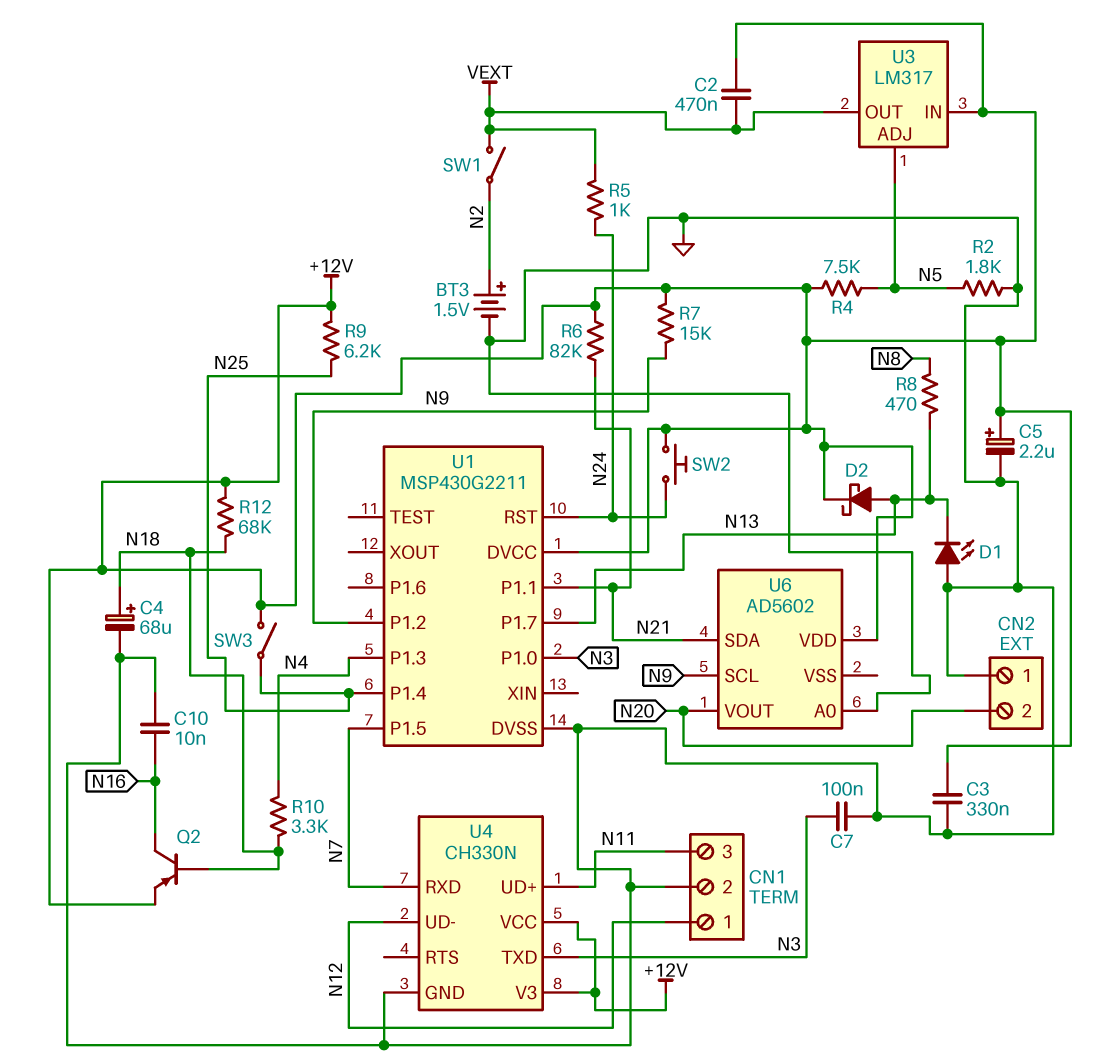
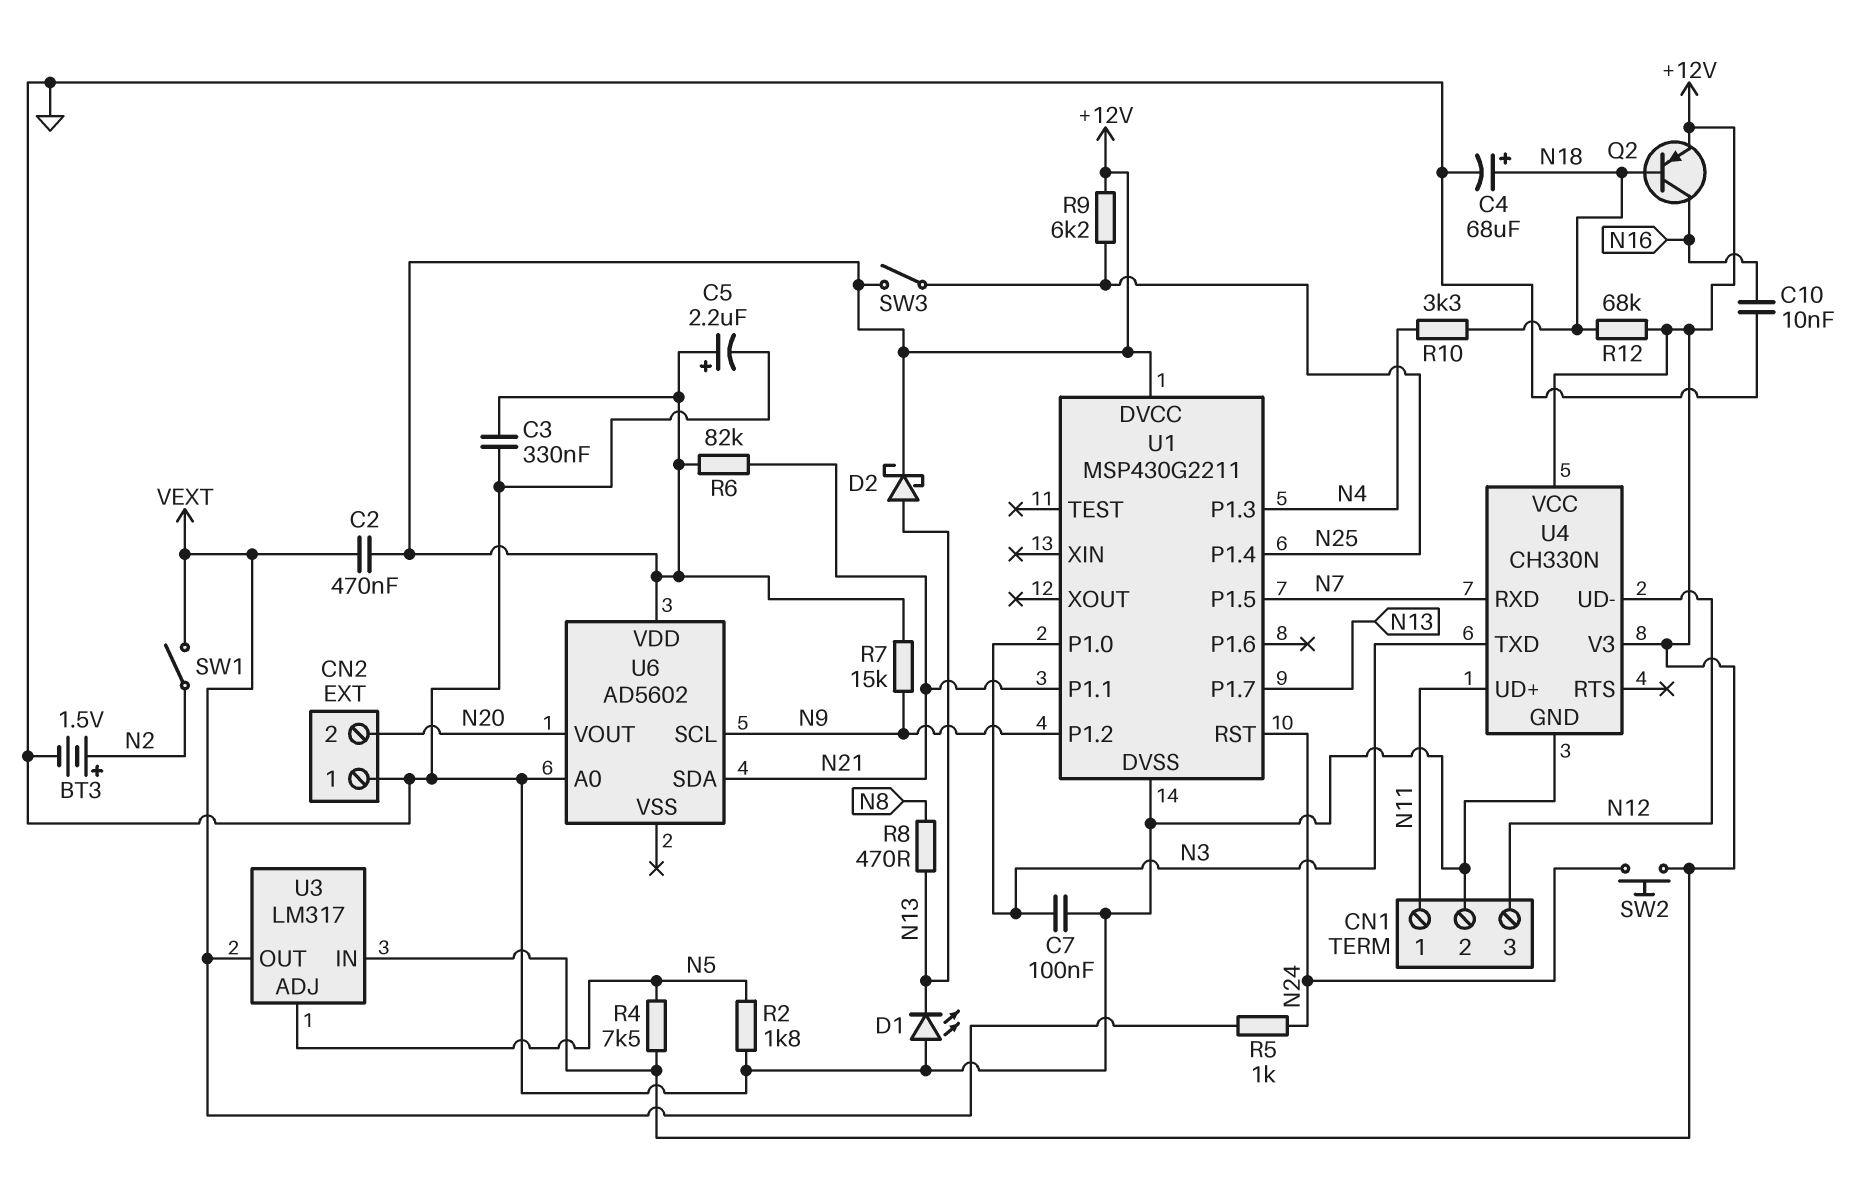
CN1 pin 1: N12 -> N11
CN1 pin 3: N11 -> N12

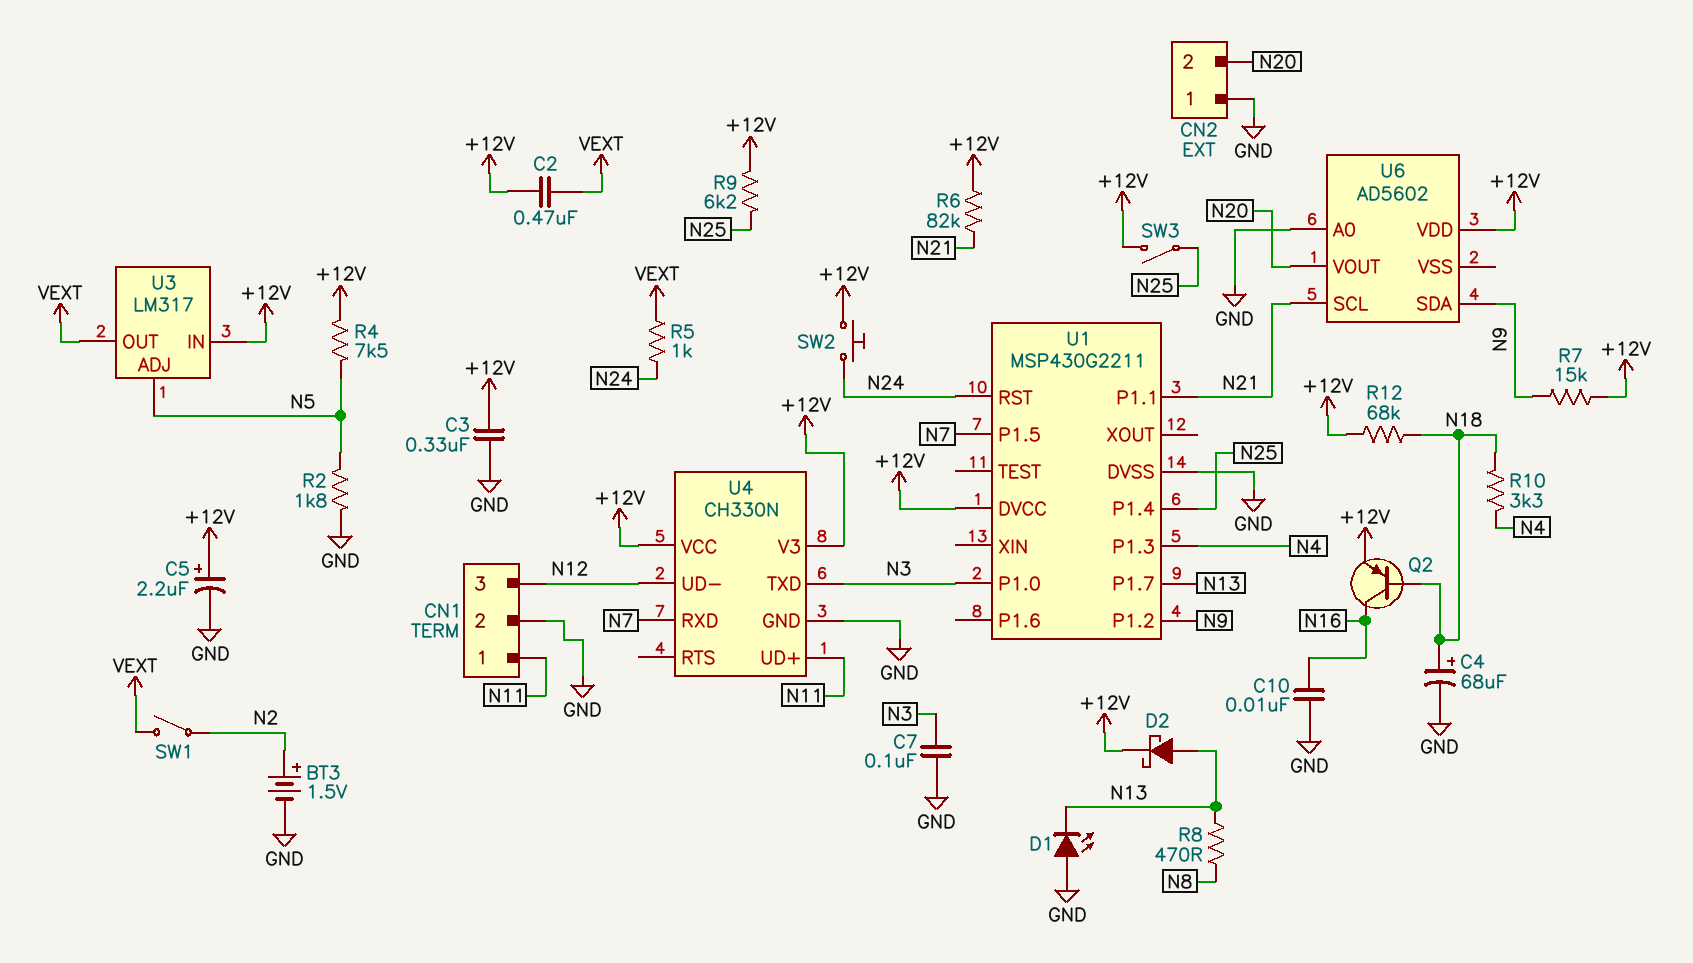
U6 pin SCL: N9 -> N21
U6 pin SDA: N21 -> N9

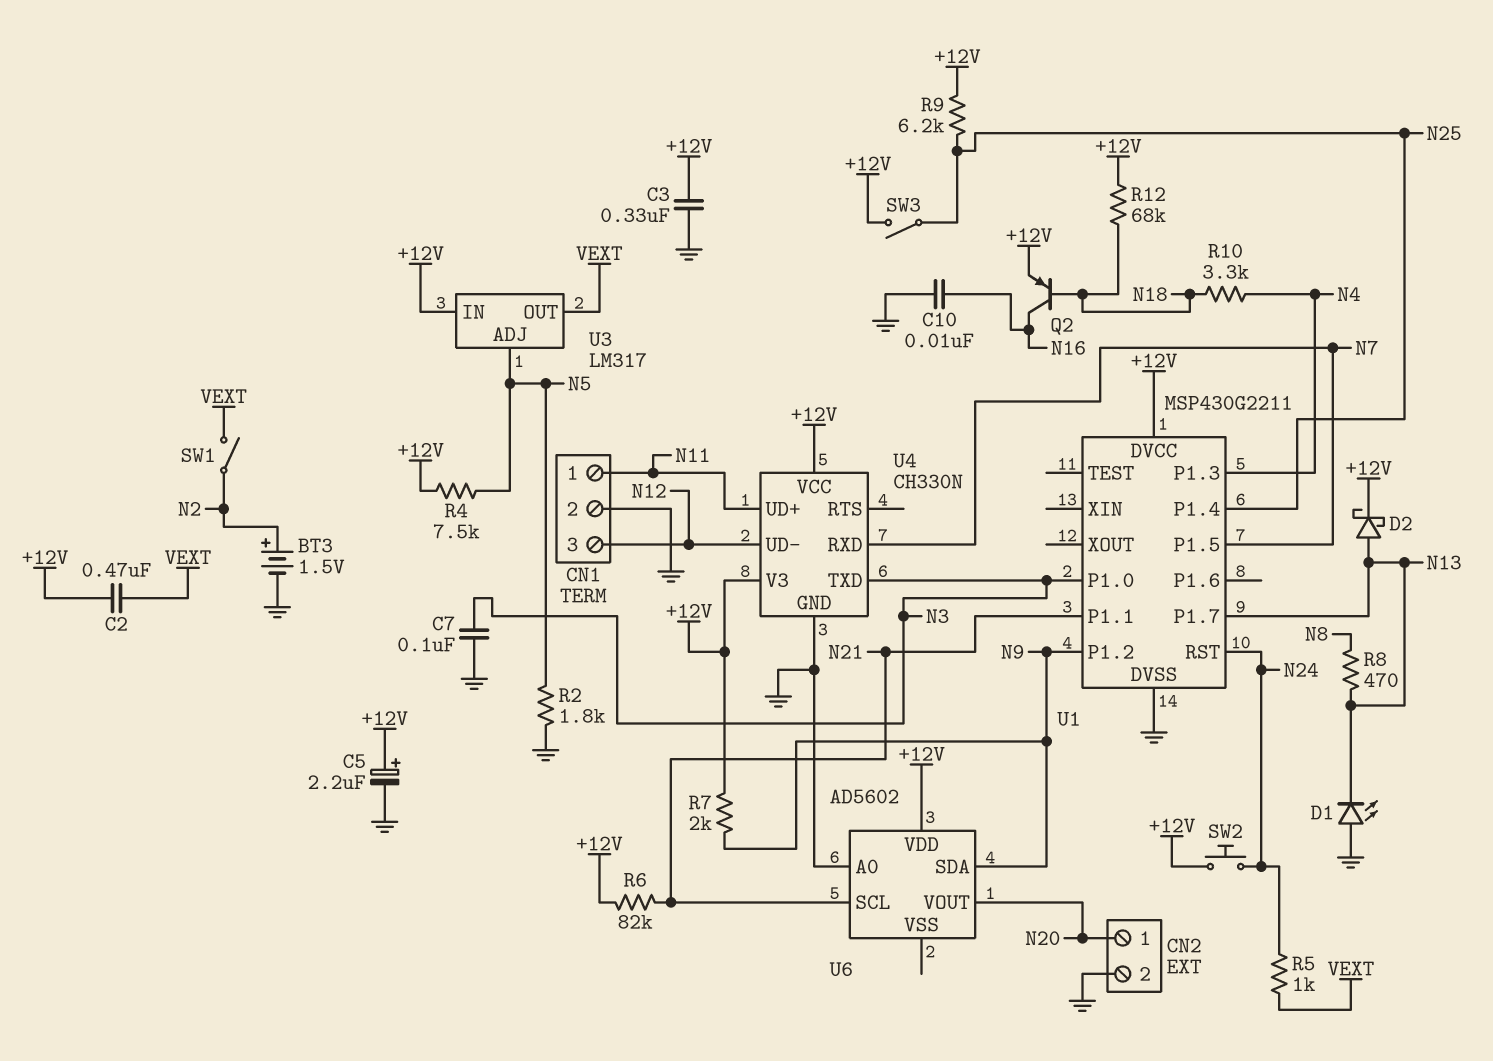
C4: 68uF (plus N18, minus GND) -> none
CN2 pin 1: GND -> N20
CN2 pin 2: N20 -> GND
R7: 15k (+12V, N9) -> 2k (+12V, N9)

